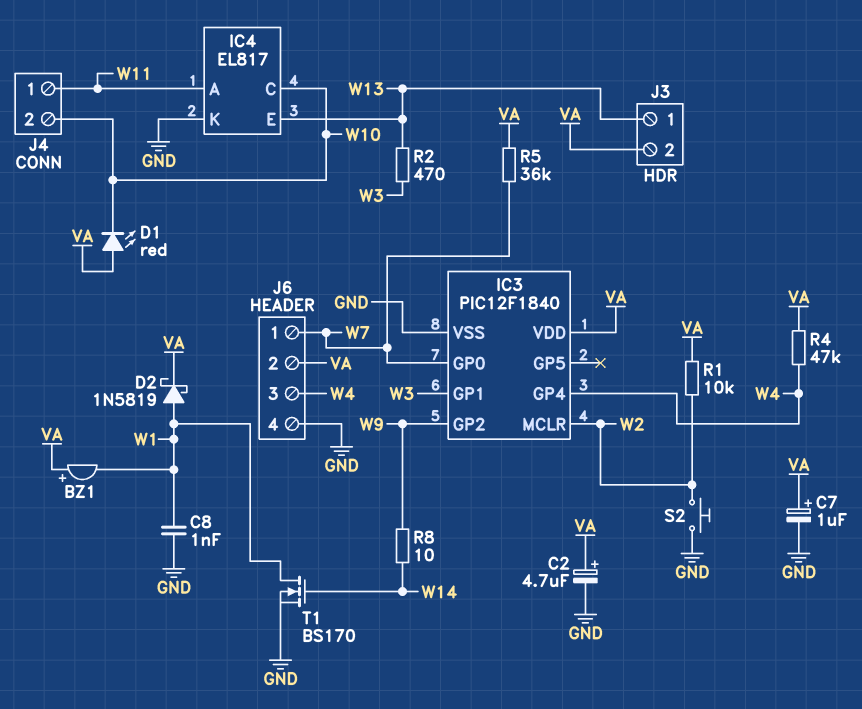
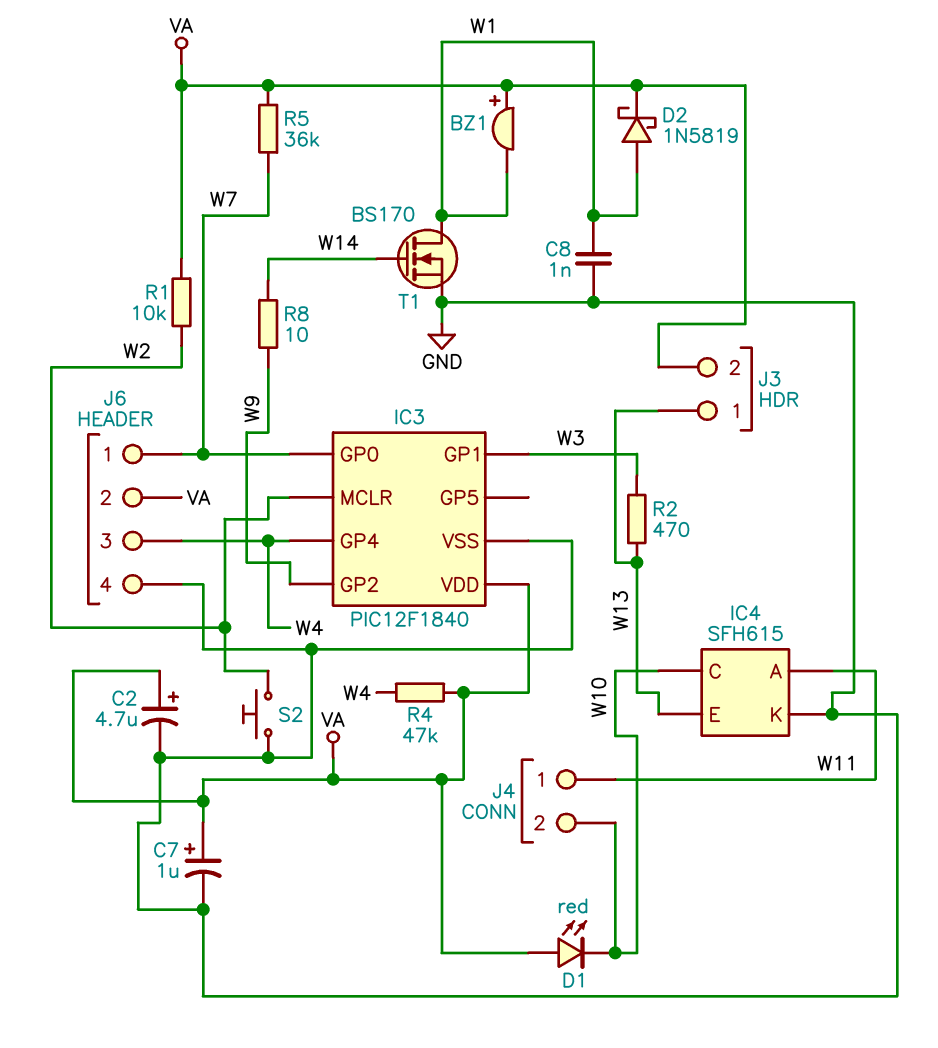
IC4: EL817 -> SFH615

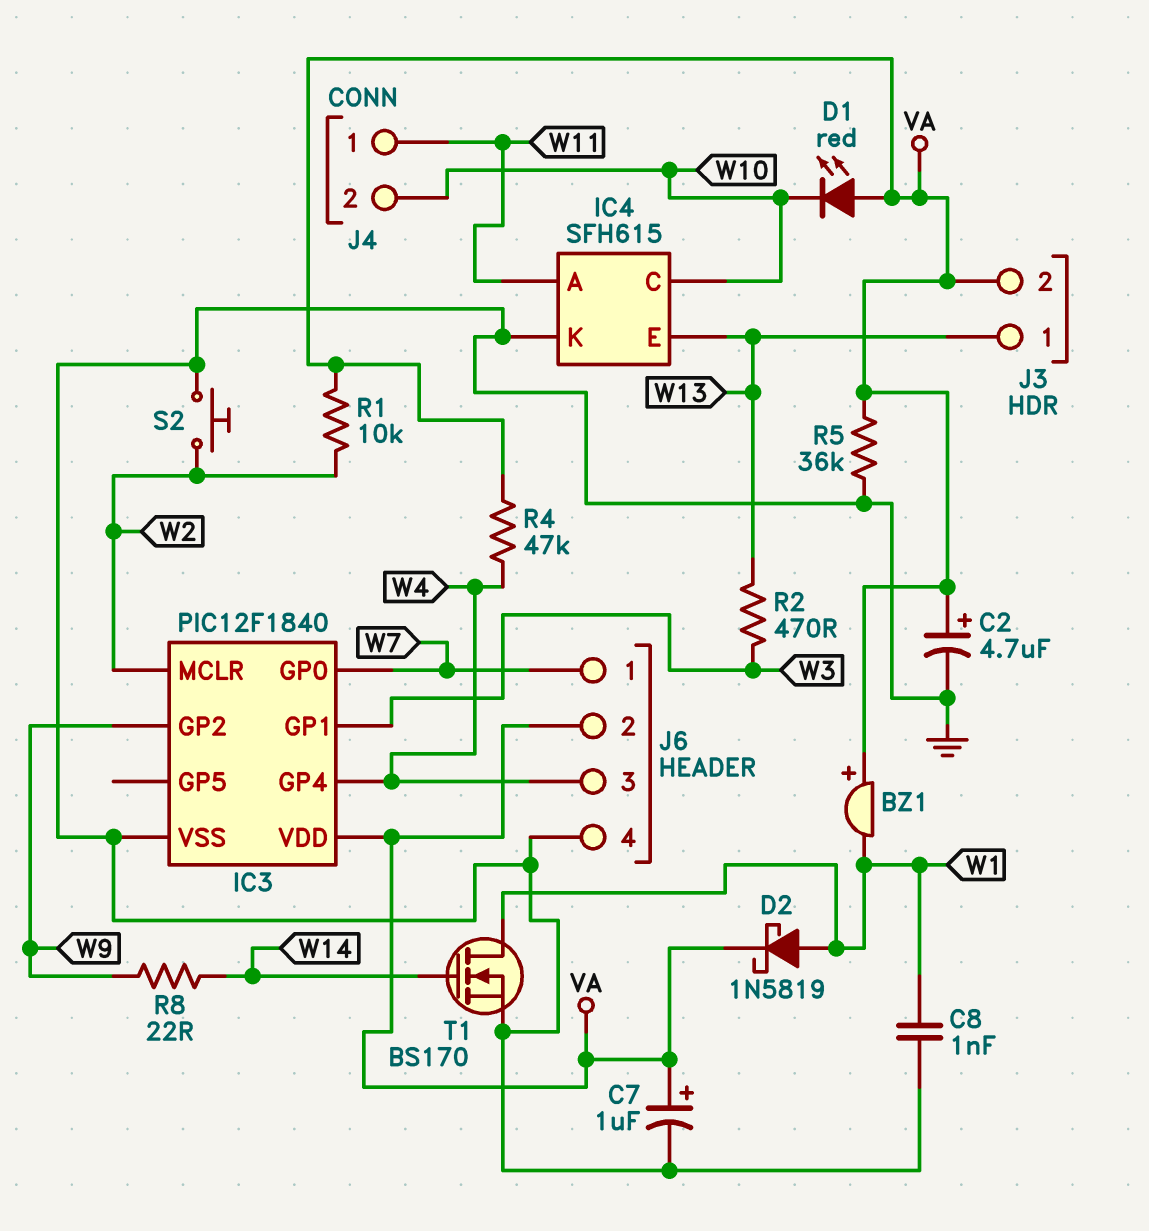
R5: 36k (VA, W7) -> 36k (GND, VA)
R8: 10 (W9, W14) -> 22 (W9, W14)

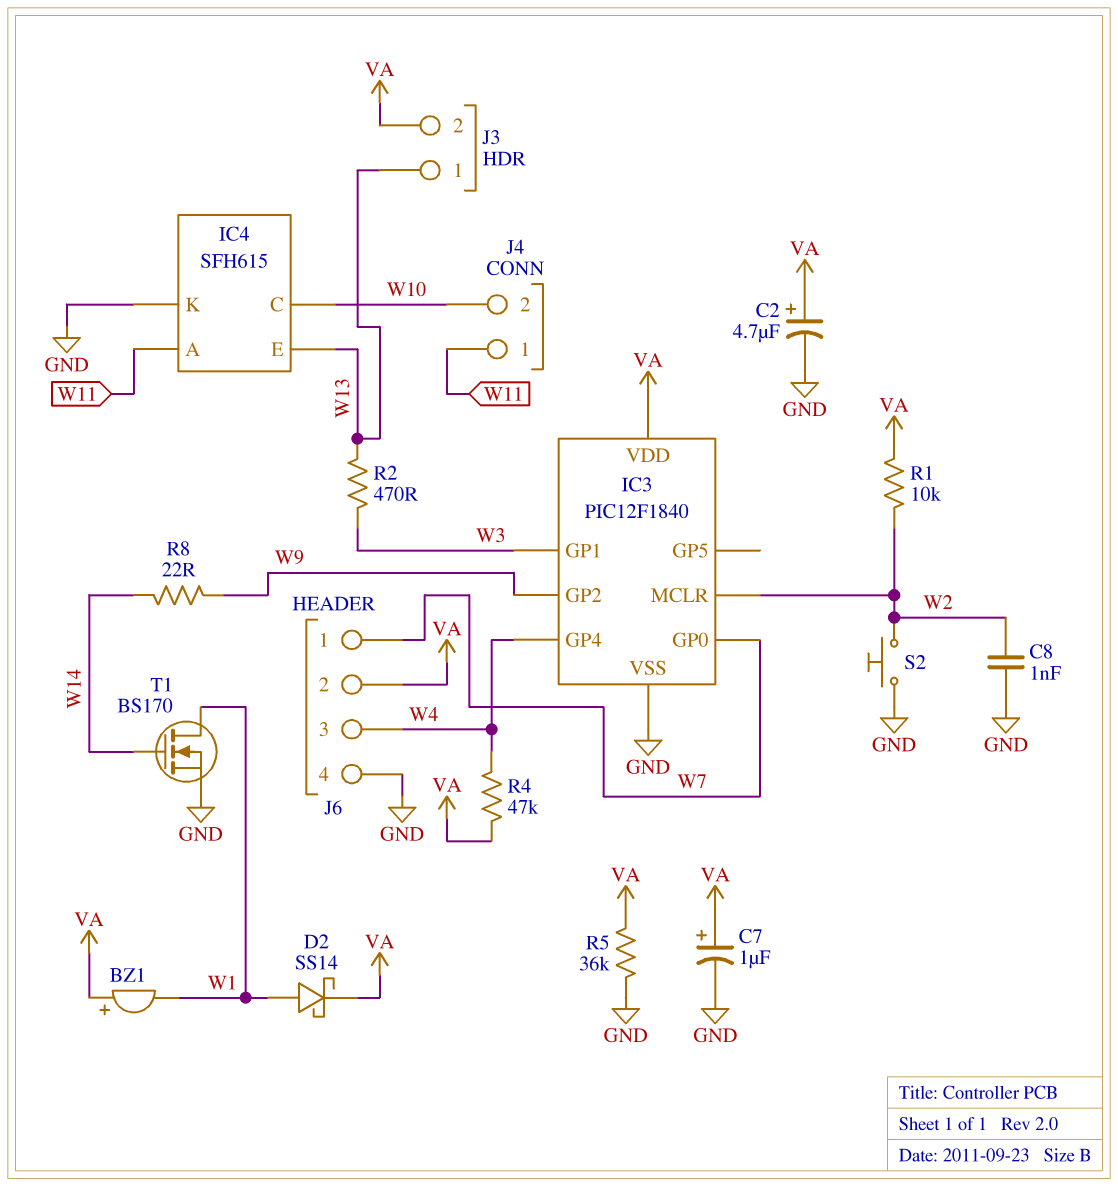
C8: 1nF (GND, W1) -> 1nF (GND, W2)
D1: LED red (A VA, K W10) -> none
D2: schottky 1N5819 (A W1, K VA) -> schottky SS14 (A W1, K VA)

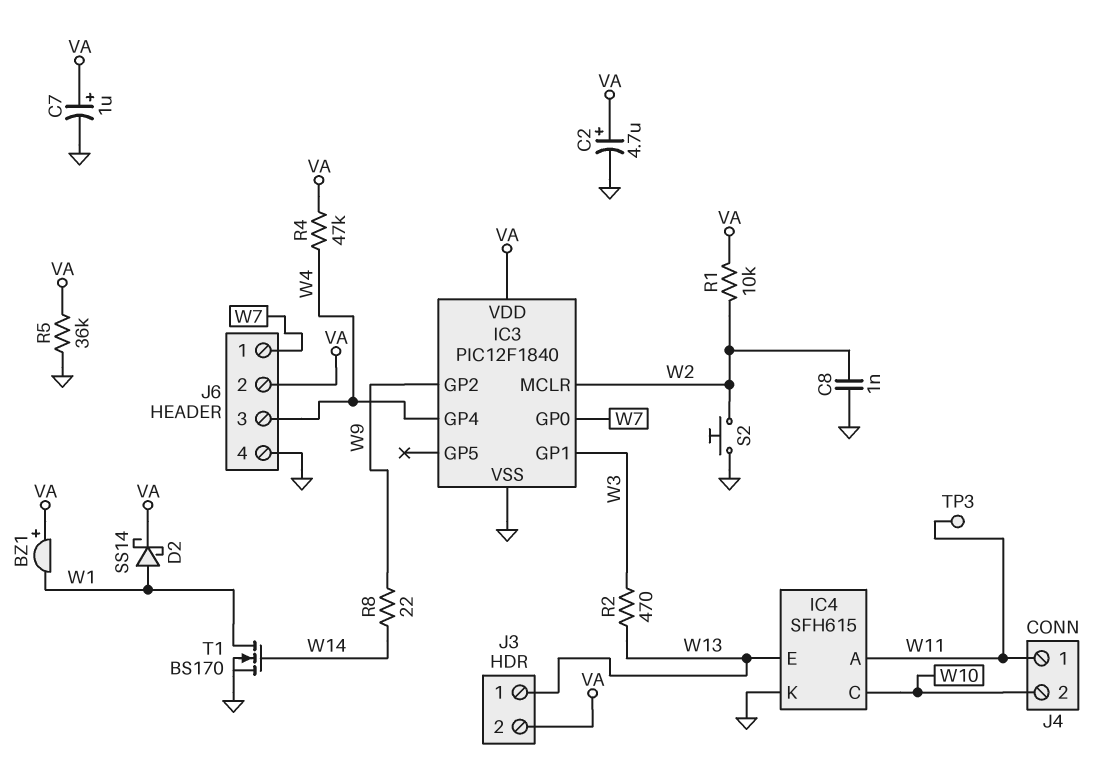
TP3: none -> test point (W11)

